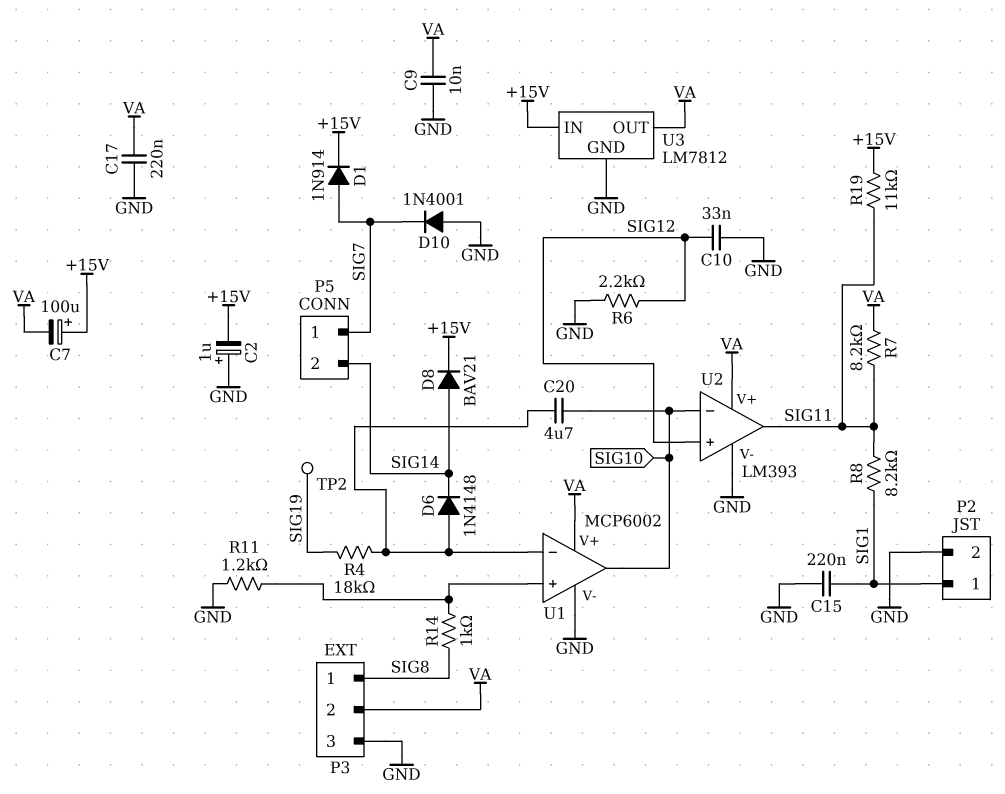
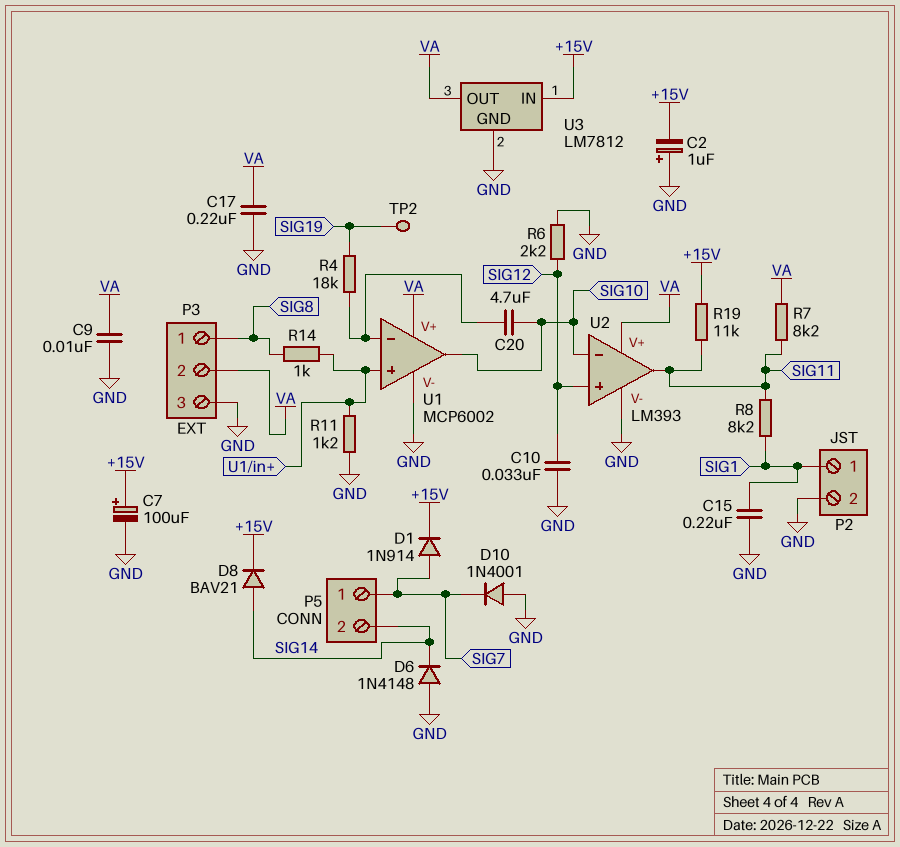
C7: 100uF (plus +15V, minus VA) -> 100uF (plus +15V, minus GND)
D6: diode 1N4148 (A U1/in-, K SIG14) -> diode 1N4148 (A GND, K SIG14)

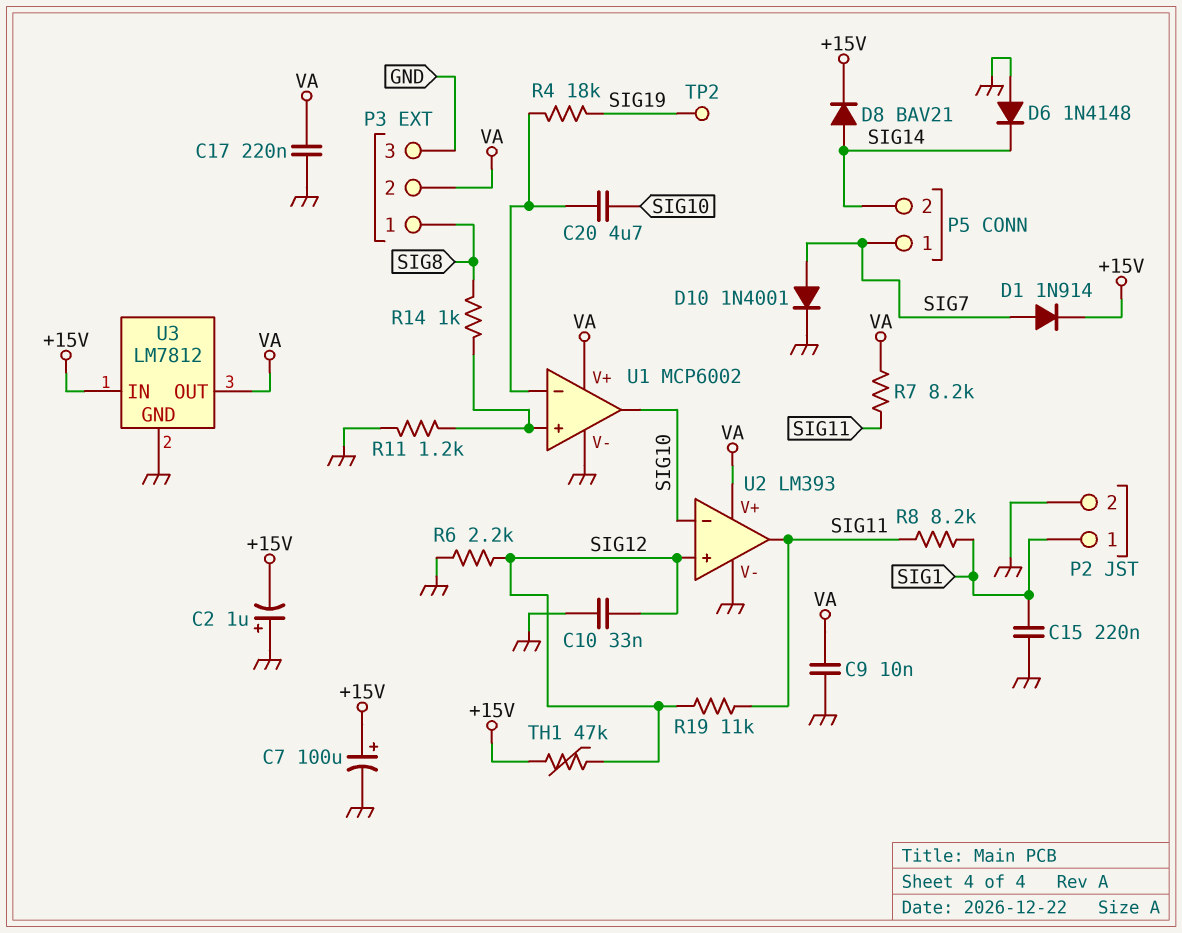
D10: diode 1N4001 (A GND, K SIG7) -> diode 1N4001 (A SIG7, K GND)
R19: 11k (+15V, SIG11) -> 11k (SIG11, SIG12)
TH1: none -> 47k (+15V, SIG12)

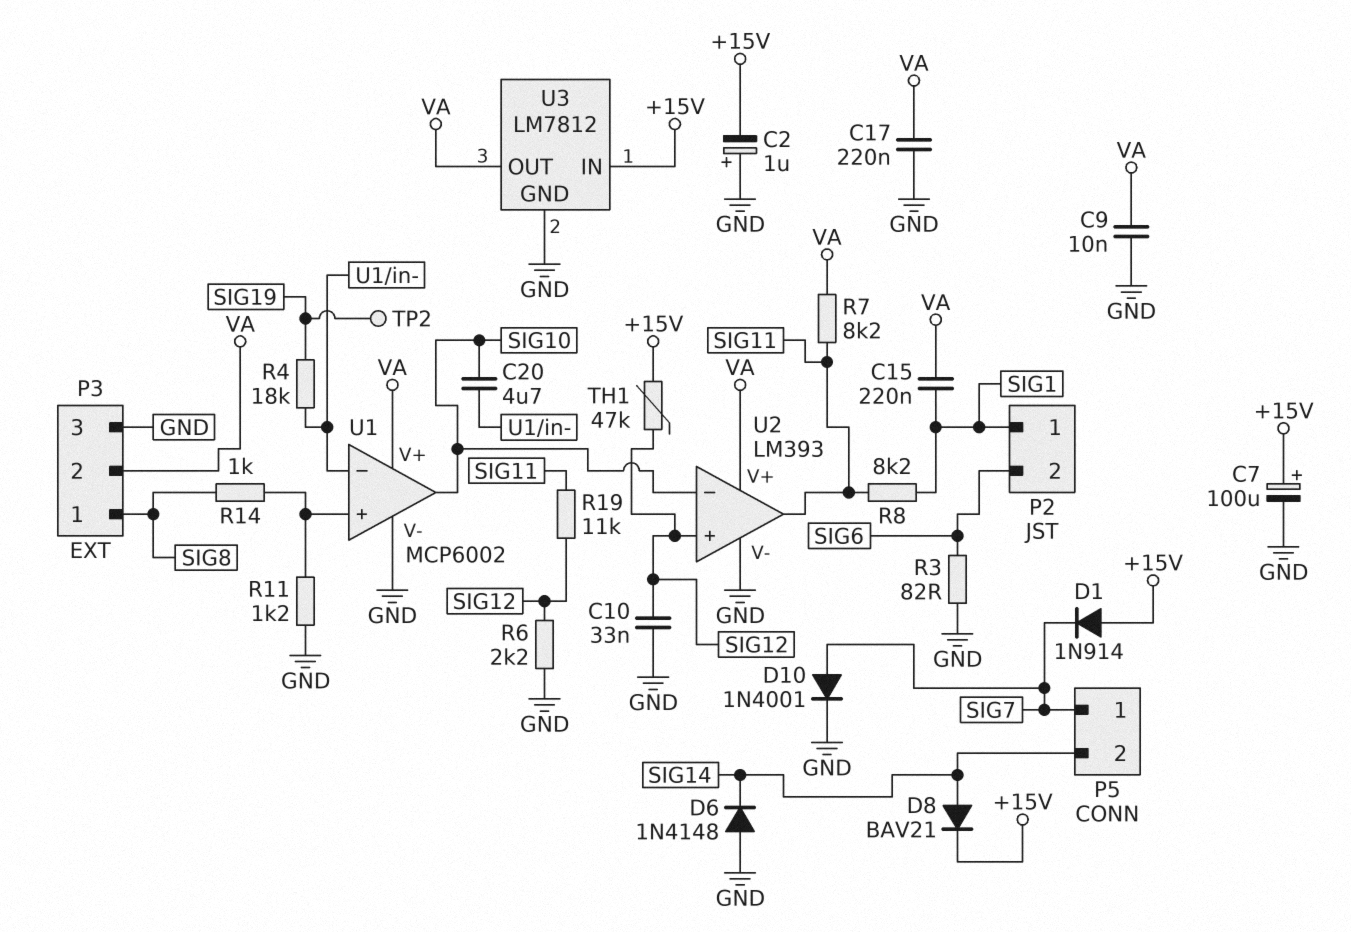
C15: 220nF (GND, SIG1) -> 220nF (SIG1, VA)
D1: diode 1N914 (A SIG7, K +15V) -> diode 1N914 (A +15V, K SIG7)
P2 pin 2: GND -> SIG6
R3: none -> 82 (GND, SIG6)

